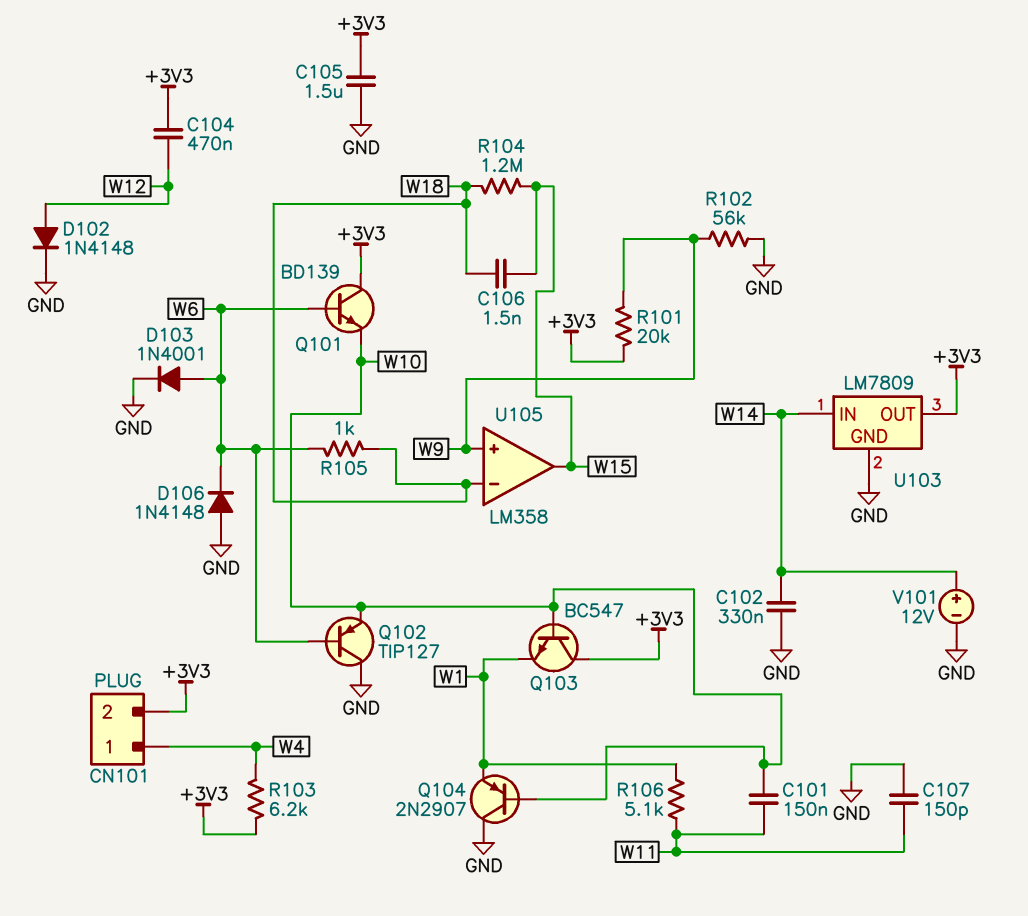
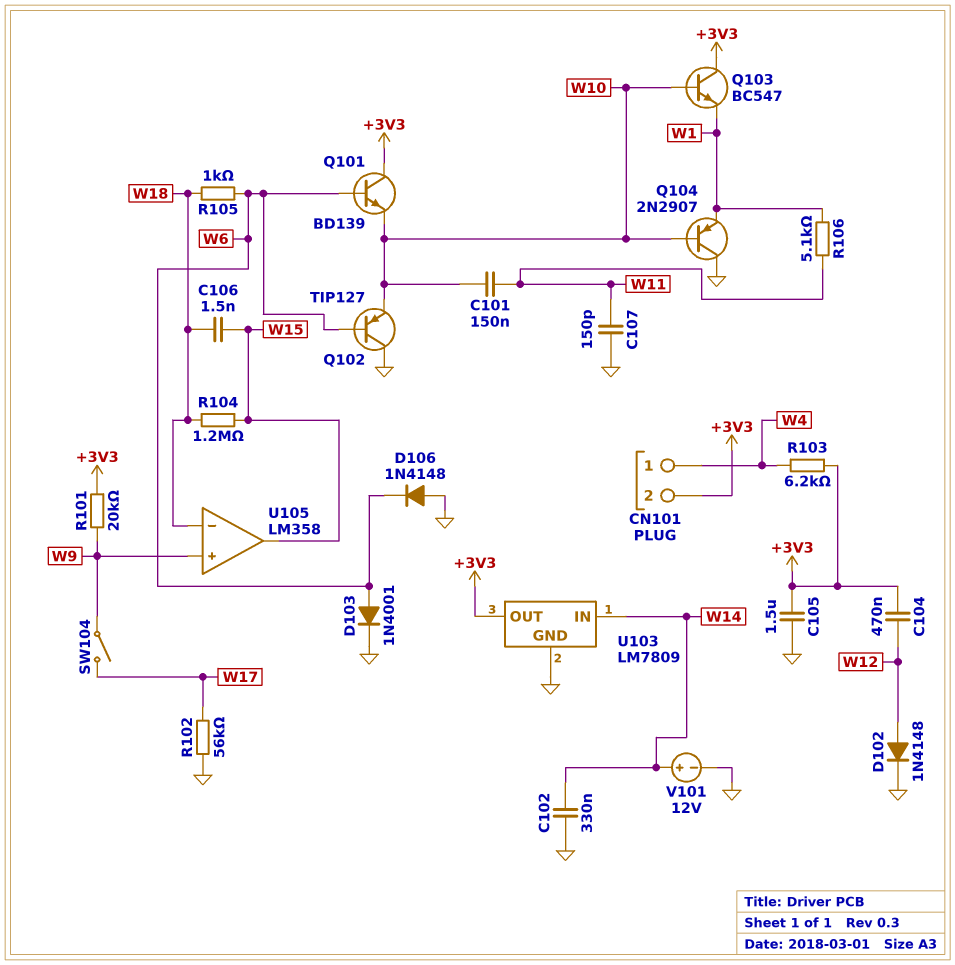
R102: 56k (GND, W9) -> 56k (GND, W17)
SW104: none -> switch (W9, W17)

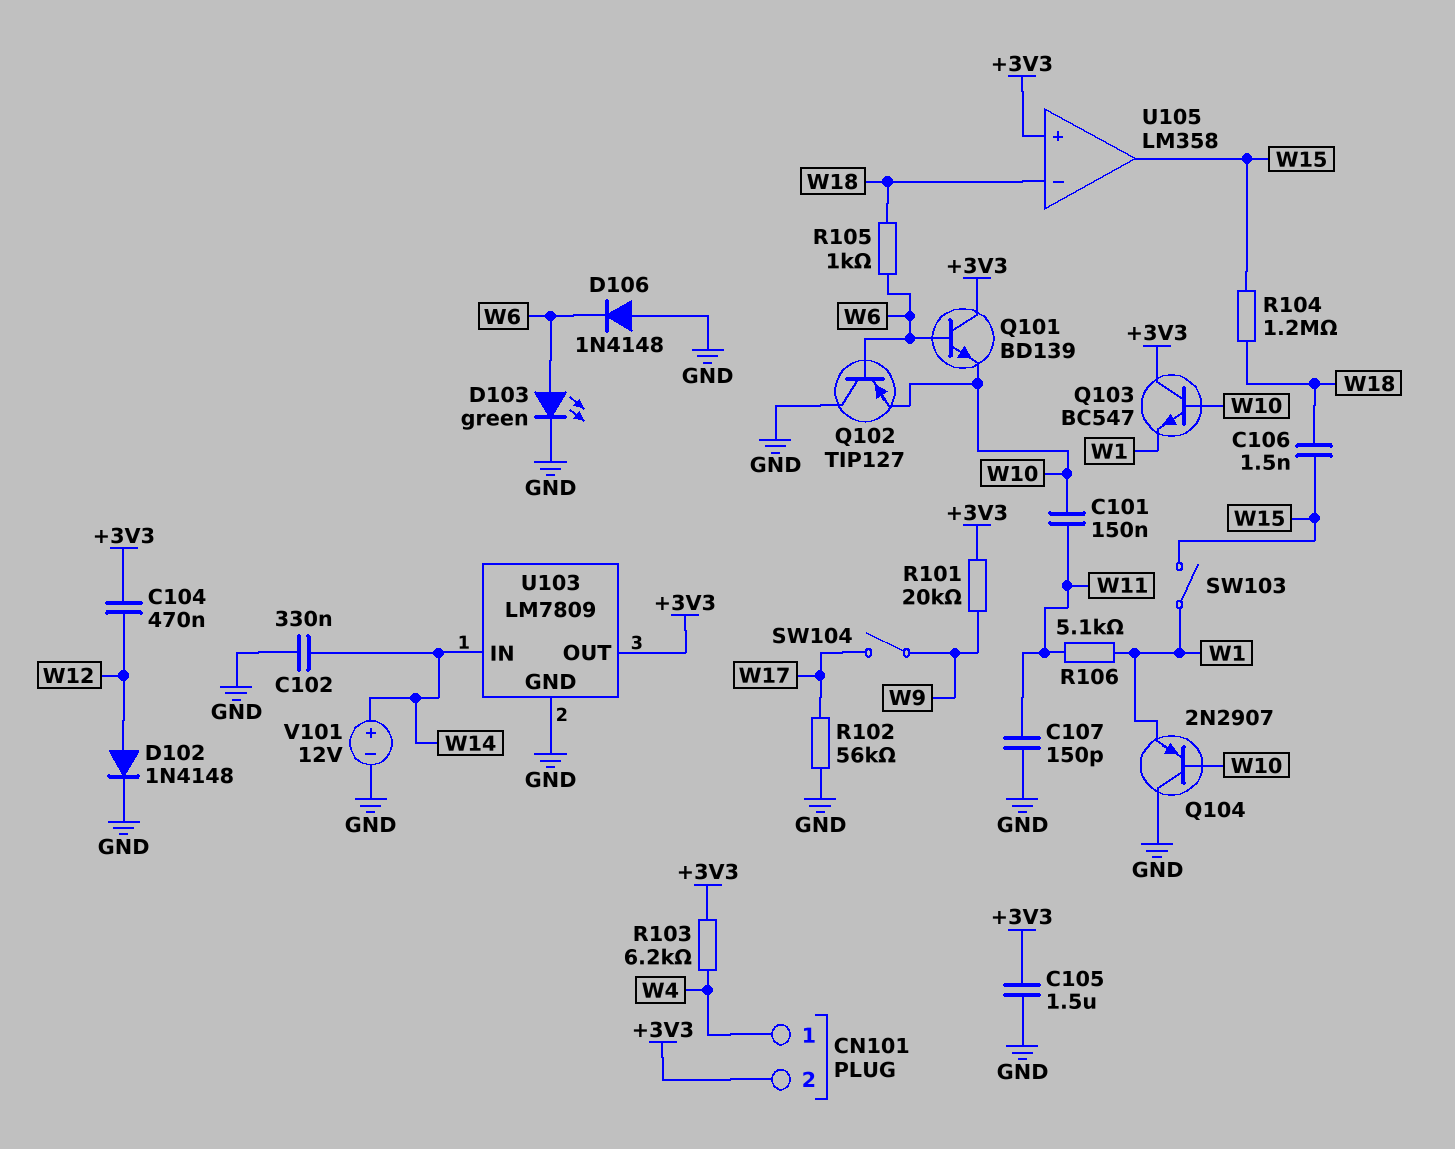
D103: diode 1N4001 (A W6, K GND) -> LED green (A W6, K GND)
SW103: none -> switch (W1, W15)
U105 pin in+: W9 -> +3V3

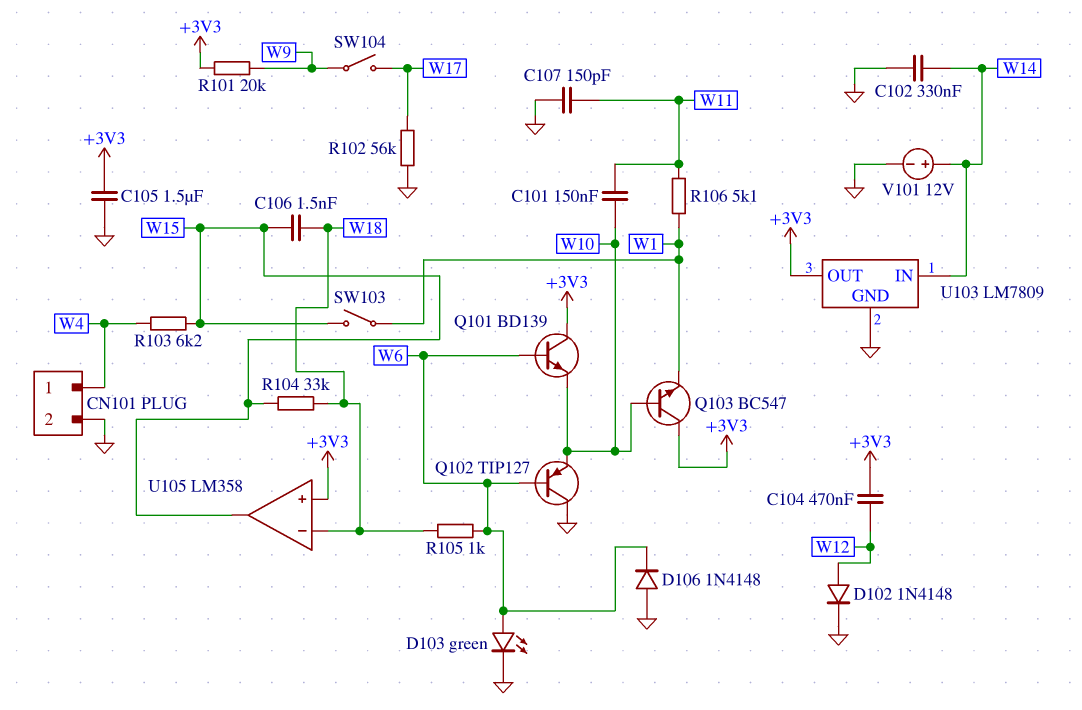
CN101 pin 2: +3V3 -> GND
Q104: PNP 2N2907 (B W10, C GND, E W1) -> none
R103: 6.2k (+3V3, W4) -> 6.2k (W4, W15)
R104: 1.2M (W15, W18) -> 33k (W15, W18)

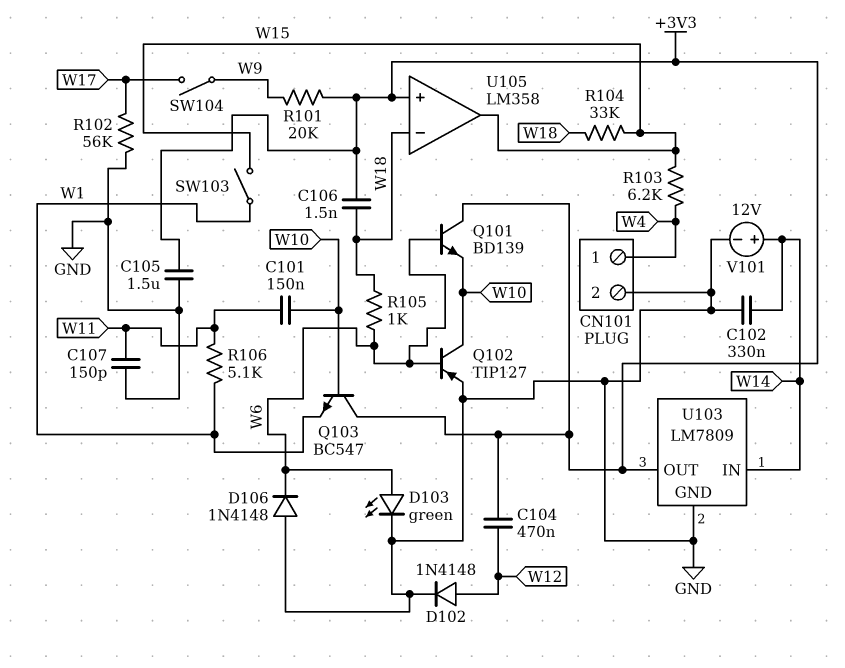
C106: 1.5nF (W15, W18) -> 1.5nF (+3V3, W18)
Q102: PNP TIP127 (B W6, C GND, E W10) -> PNP TIP127 (B W6, C W10, E GND)

